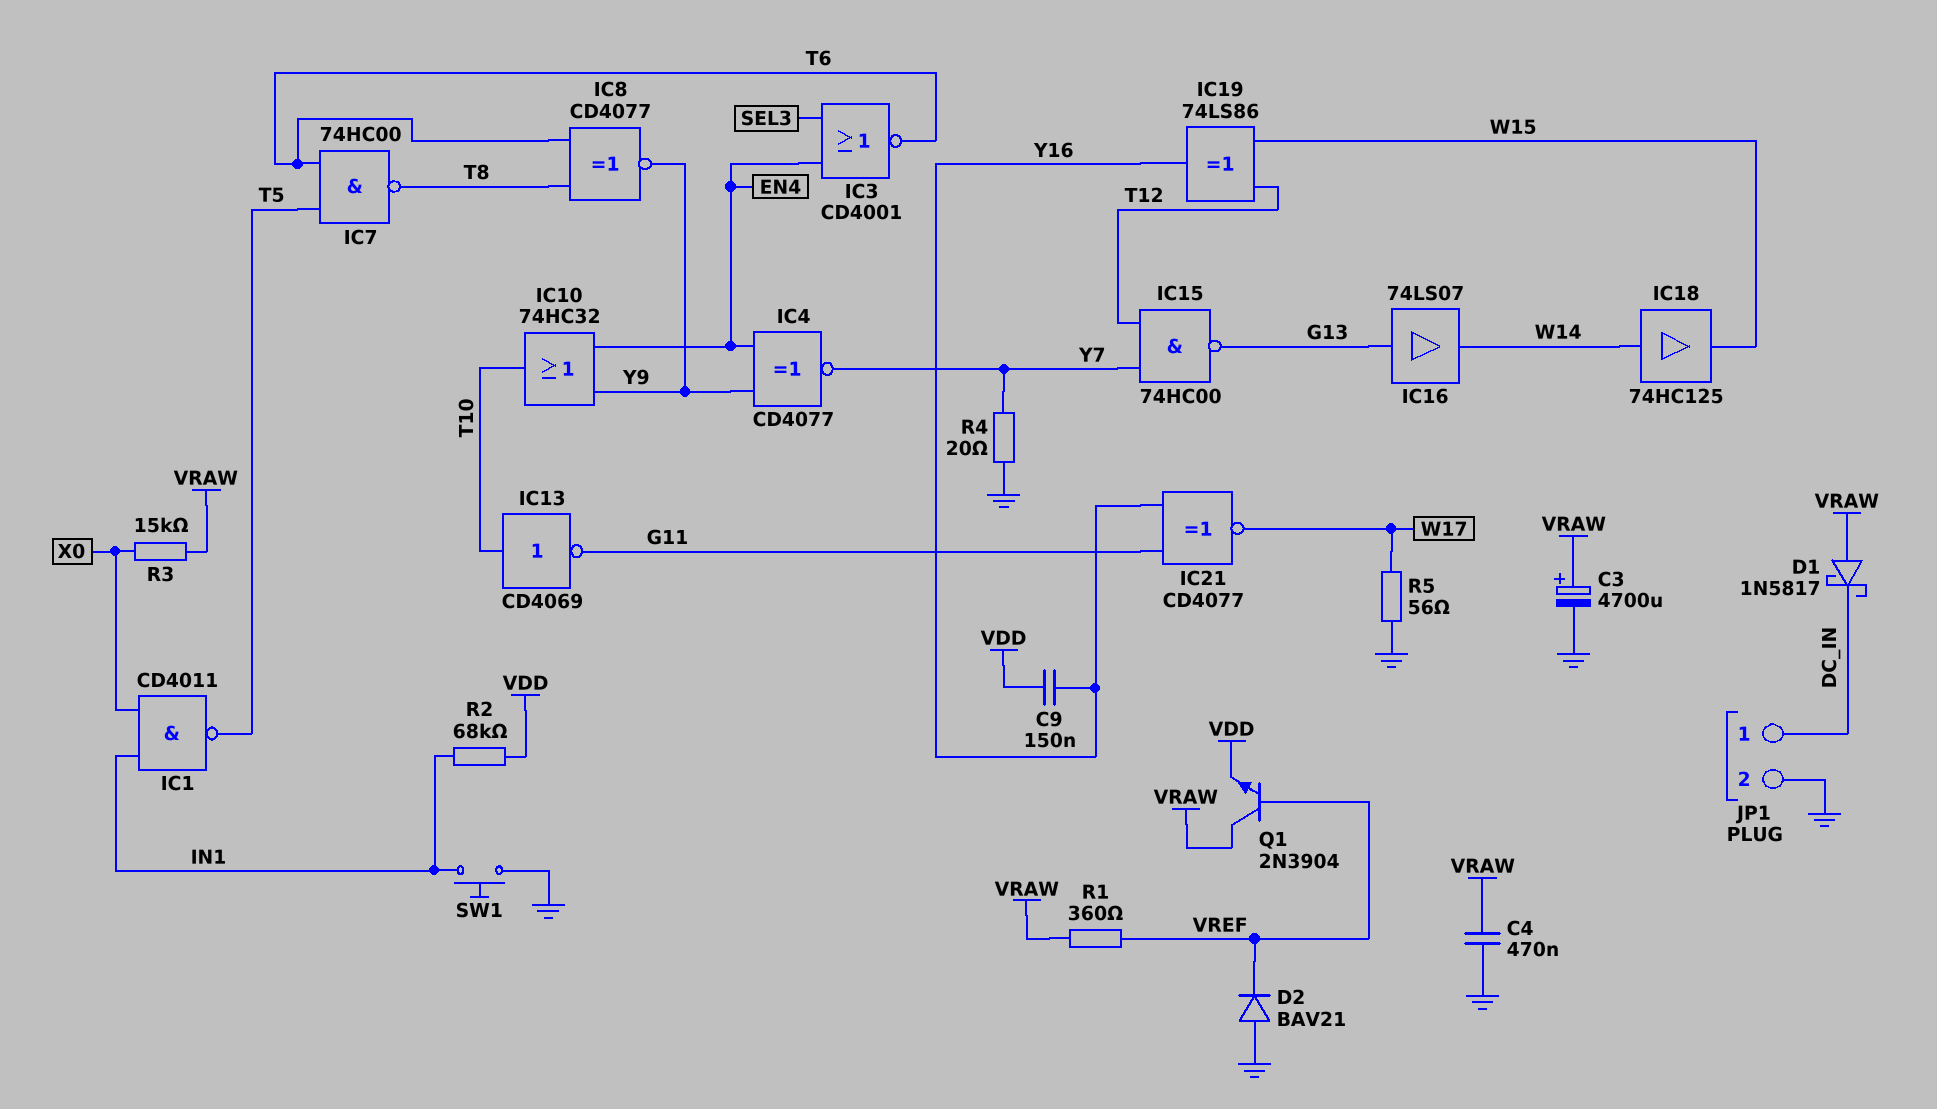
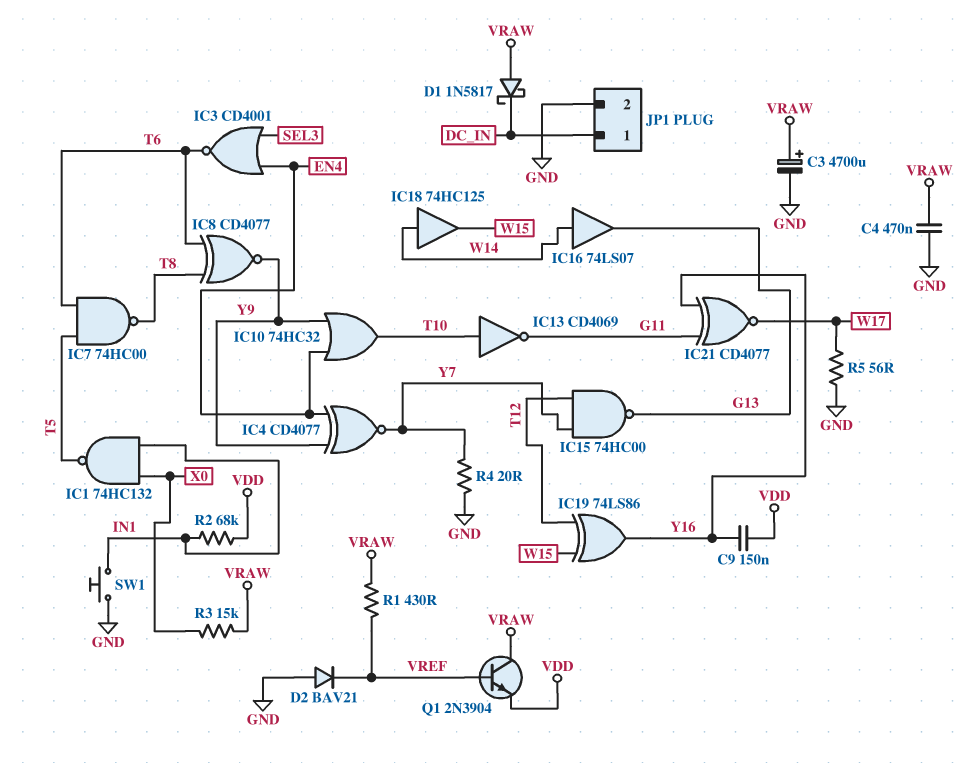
IC1: NAND CD4011 (in IN1, in X0, out T5) -> NAND 74HC132 (in IN1, in X0, out T5)
IC16: buffer 74LS07 (in G13, out W14) -> buffer 74LS07 (in W14, out G13)
R1: 360 (VRAW, VREF) -> 430 (VRAW, VREF)

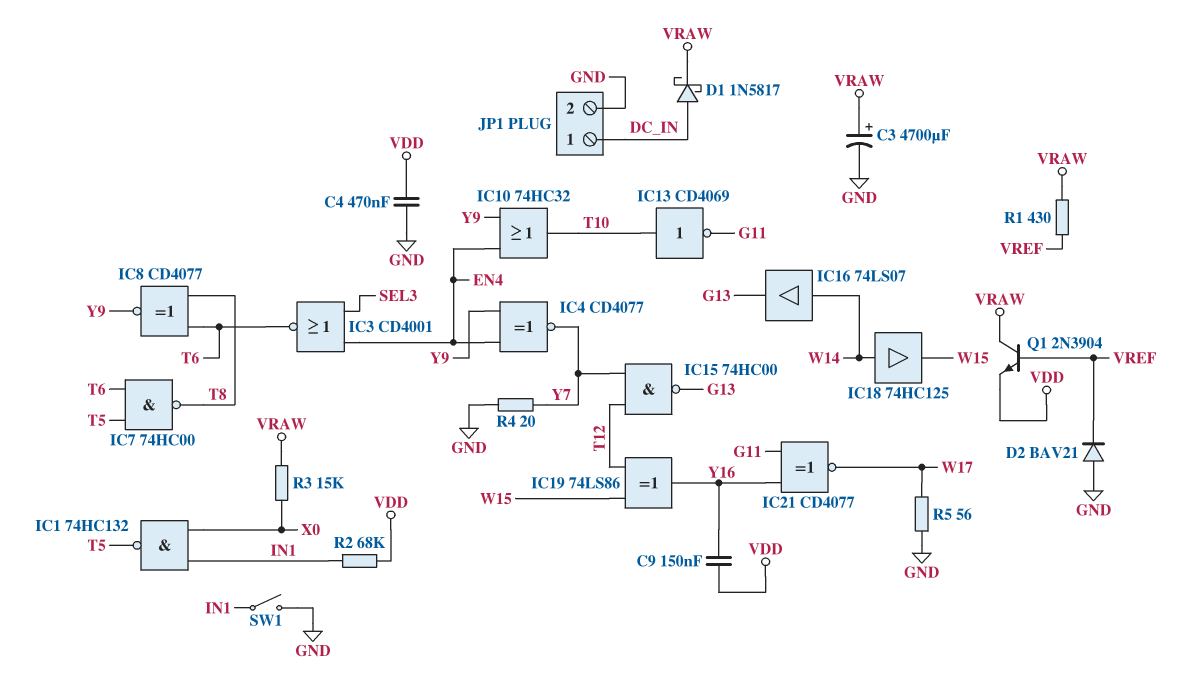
C4: 470nF (GND, VRAW) -> 470nF (GND, VDD)
D1: schottky 1N5817 (A VRAW, K DC_IN) -> schottky 1N5817 (A DC_IN, K VRAW)
SW1: button (GND, IN1) -> switch (GND, IN1)

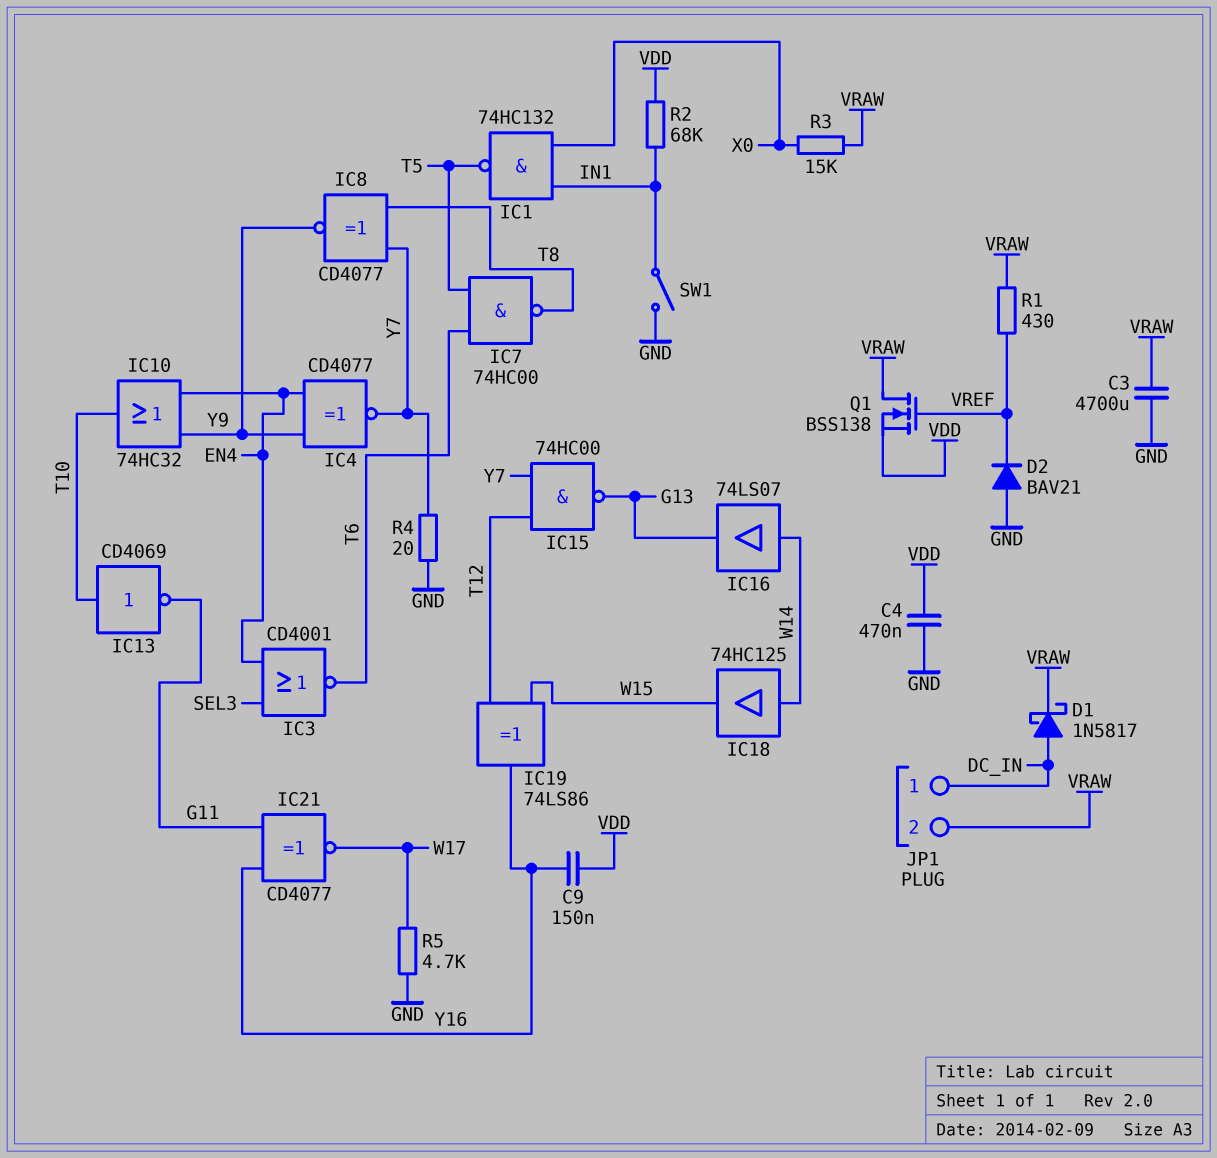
C3: 4700uF (plus VRAW, minus GND) -> 4700uF (GND, VRAW)
IC8: XNOR CD4077 (in T6, in T8, out Y9) -> XNOR CD4077 (in T8, in Y7, out Y9)
JP1 pin 2: GND -> VRAW
Q1: NPN 2N3904 (B VREF, C VRAW, E VDD) -> NMOS BSS138 (G VREF, D VRAW, S VDD)
R5: 56 (GND, W17) -> 4.7k (GND, W17)

